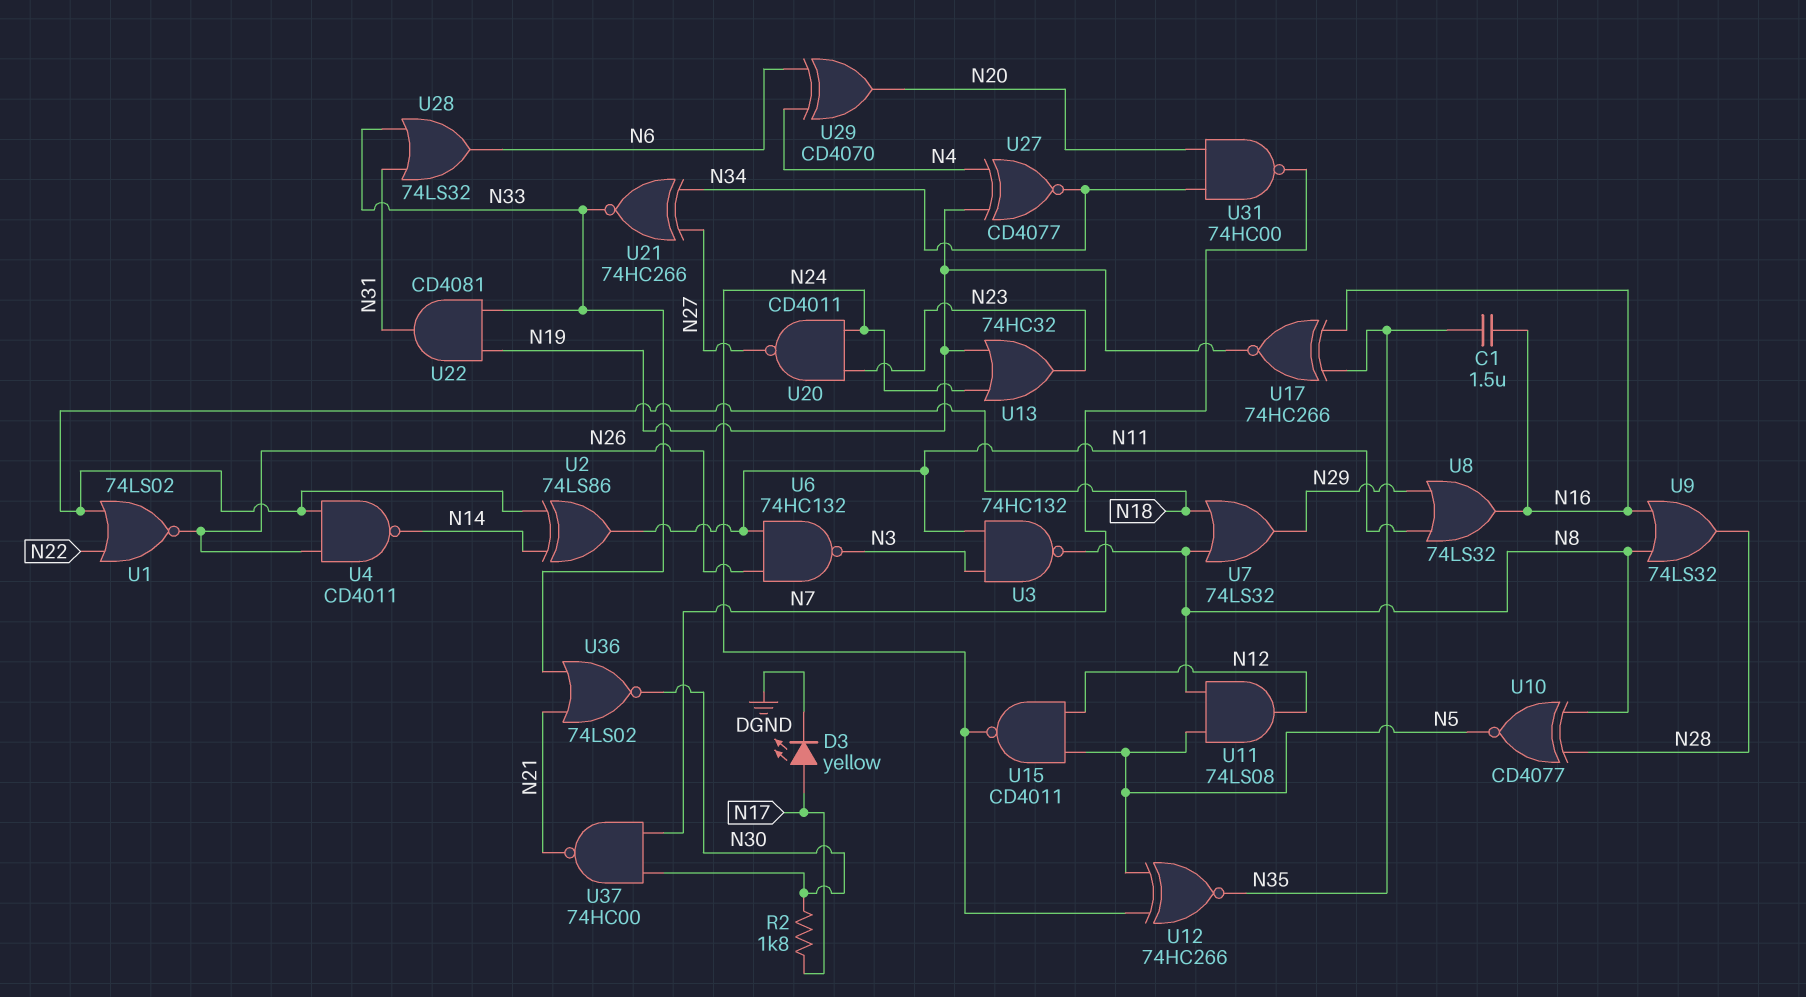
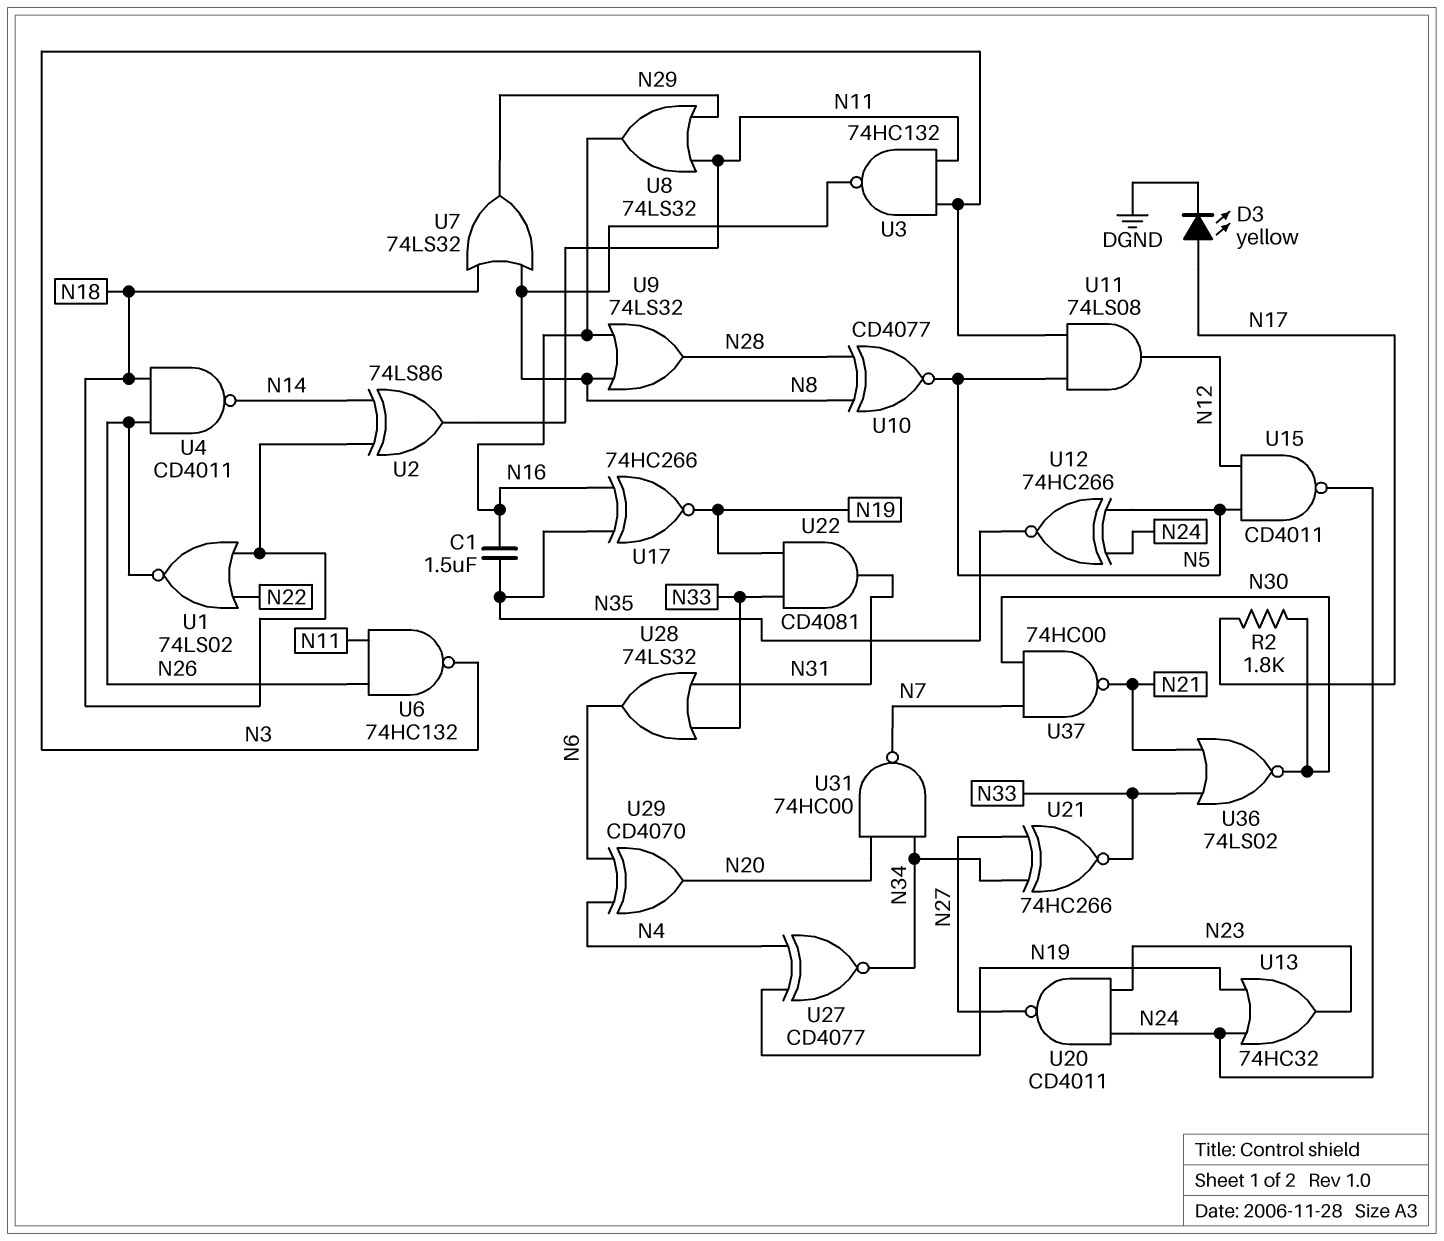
U11: AND 74LS08 (in N5, in N8, out N12) -> AND 74LS08 (in N3, in N5, out N12)

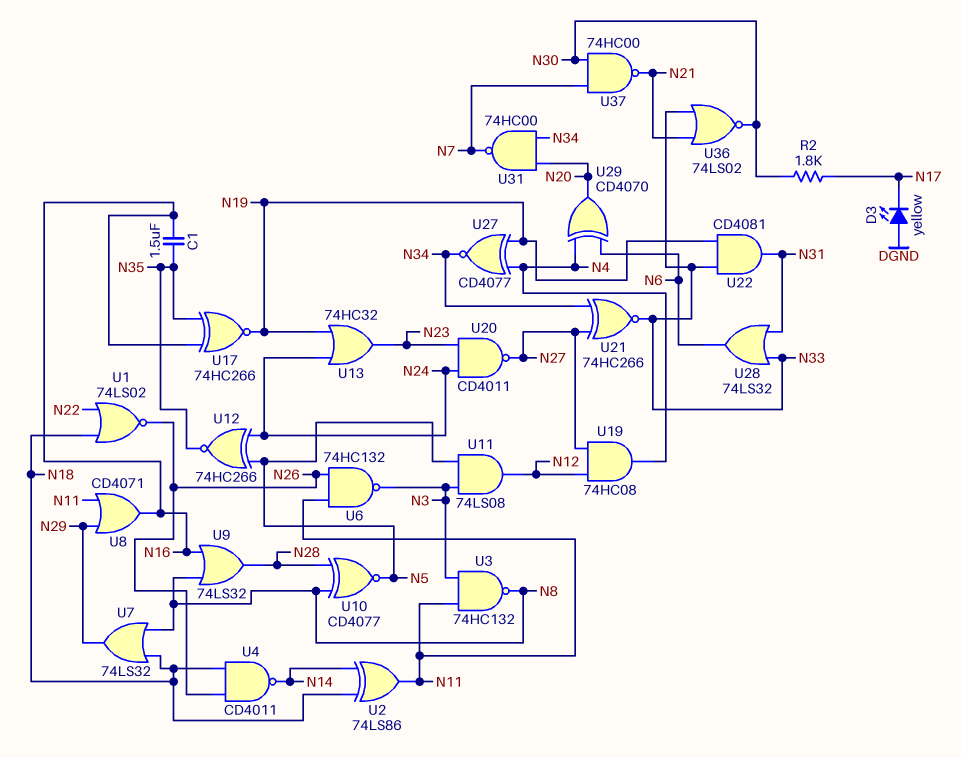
D3: LED yellow (A N17, K DGND) -> LED yellow (A DGND, K N17)
U8: OR 74LS32 (in N11, in N29, out N16) -> OR CD4071 (in N11, in N29, out N16)
U15: NAND CD4011 (in N5, in N12, out N24) -> none
U19: none -> AND 74HC08 (in N12, in N27, out N4)

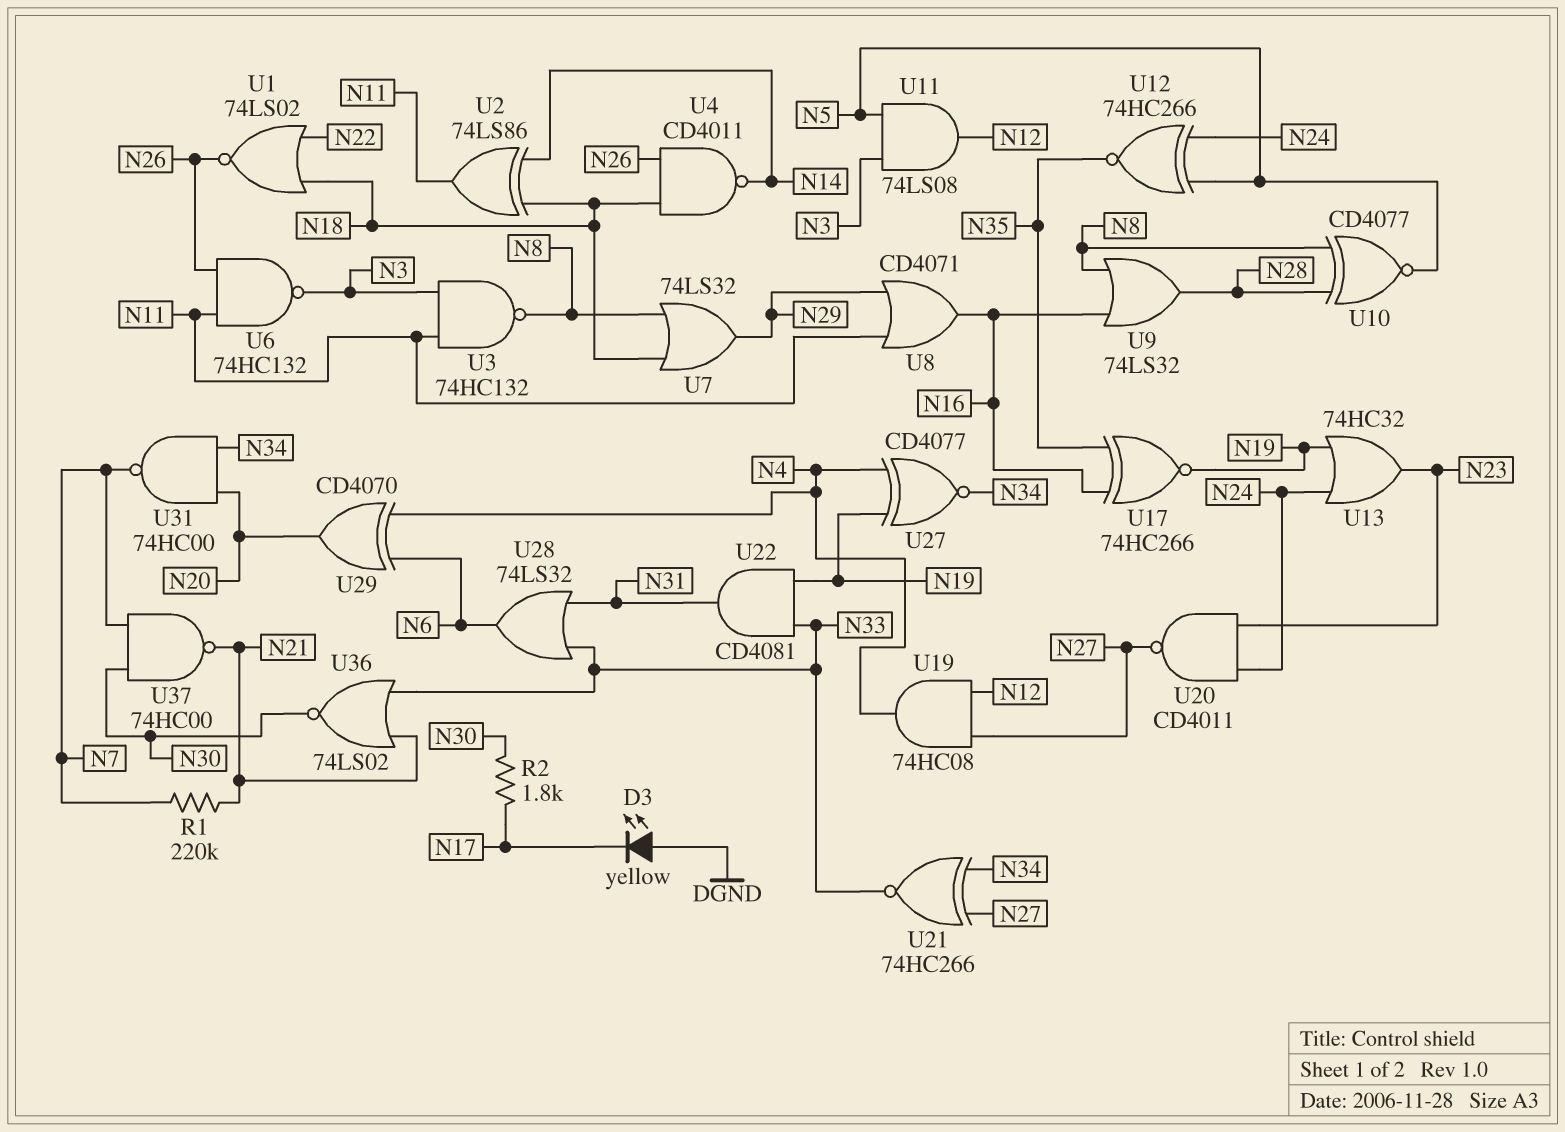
C1: 1.5uF (N16, N35) -> none
R1: none -> 220k (N7, N21)

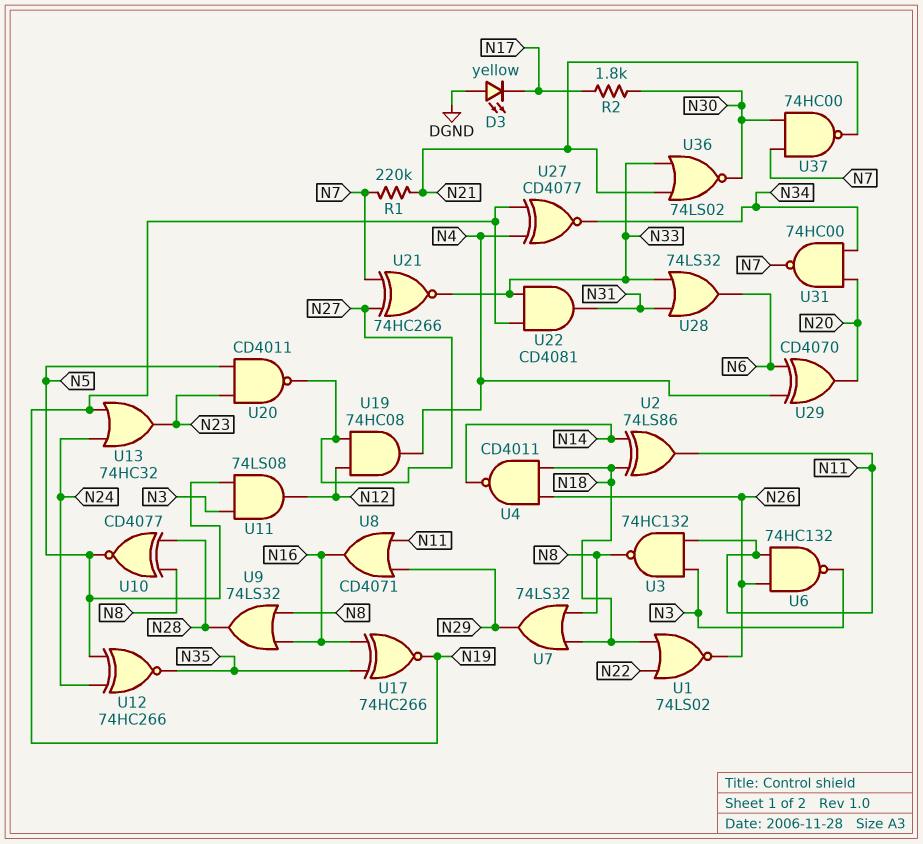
U20: NAND CD4011 (in N23, in N24, out N27) -> NAND CD4011 (in N5, in N23, out N27)
U21: XNOR 74HC266 (in N27, in N34, out N33) -> XNOR 74HC266 (in N7, in N27, out N33)

